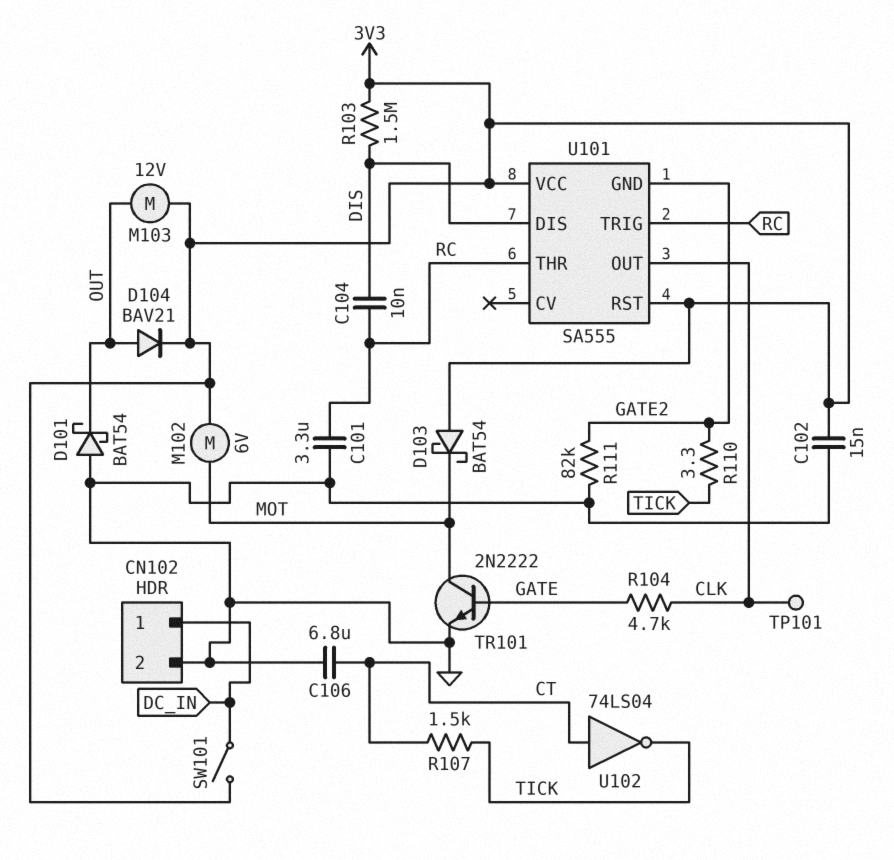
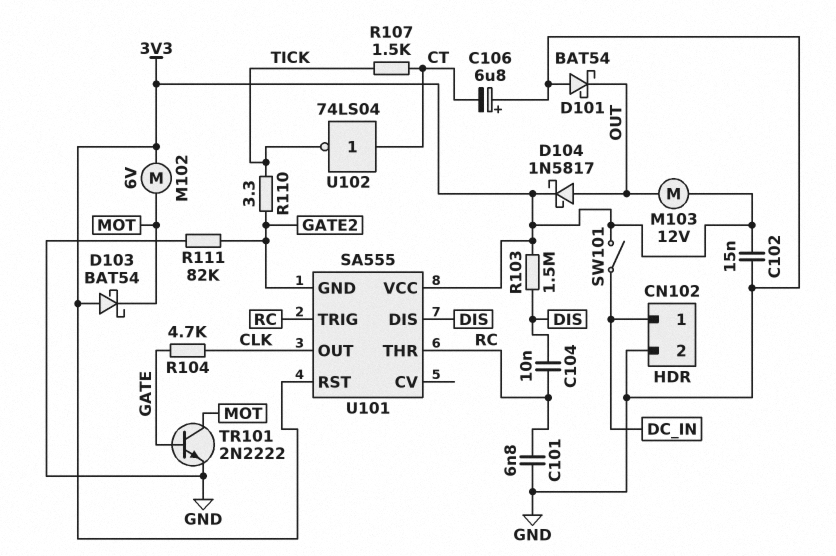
C101: 3.3uF (GND, RC) -> 6.8nF (GND, RC)
C106: 6.8uF (CT, GND) -> 6.8uF (plus GND, minus CT)
D104: diode BAV21 (A OUT, K 3V3) -> schottky 1N5817 (A OUT, K 3V3)
TP101: test point (CLK) -> none

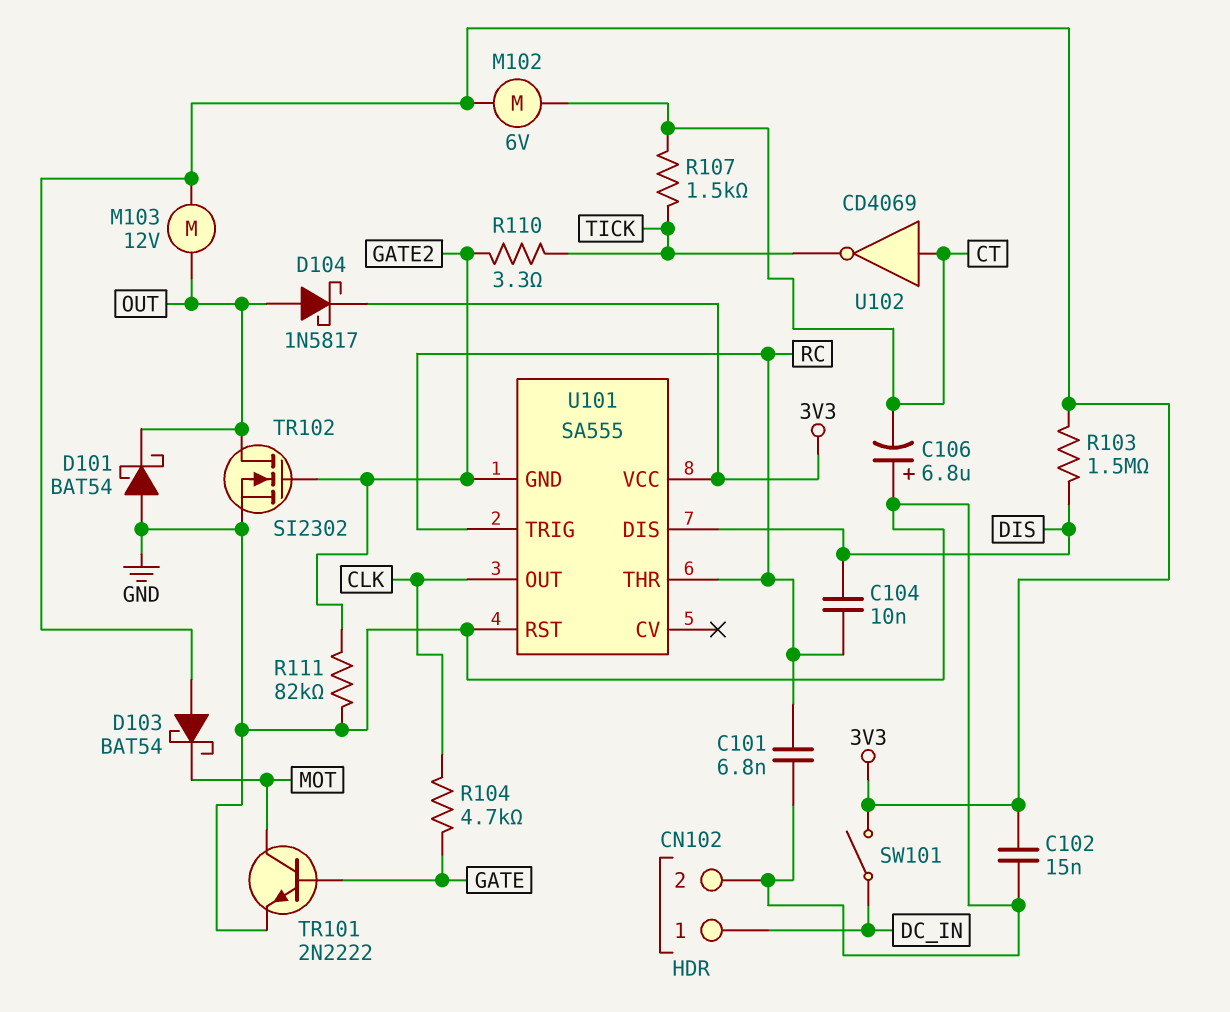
M102: motor 6V (3V3, MOT) -> motor 6V (3V3, CT)
TR102: none -> NMOS SI2302 (G GATE2, D OUT, S GND)
U101 pin RST: 3V3 -> GND
U102: NOT 74LS04 (in CT, out TICK) -> NOT CD4069 (in CT, out TICK)

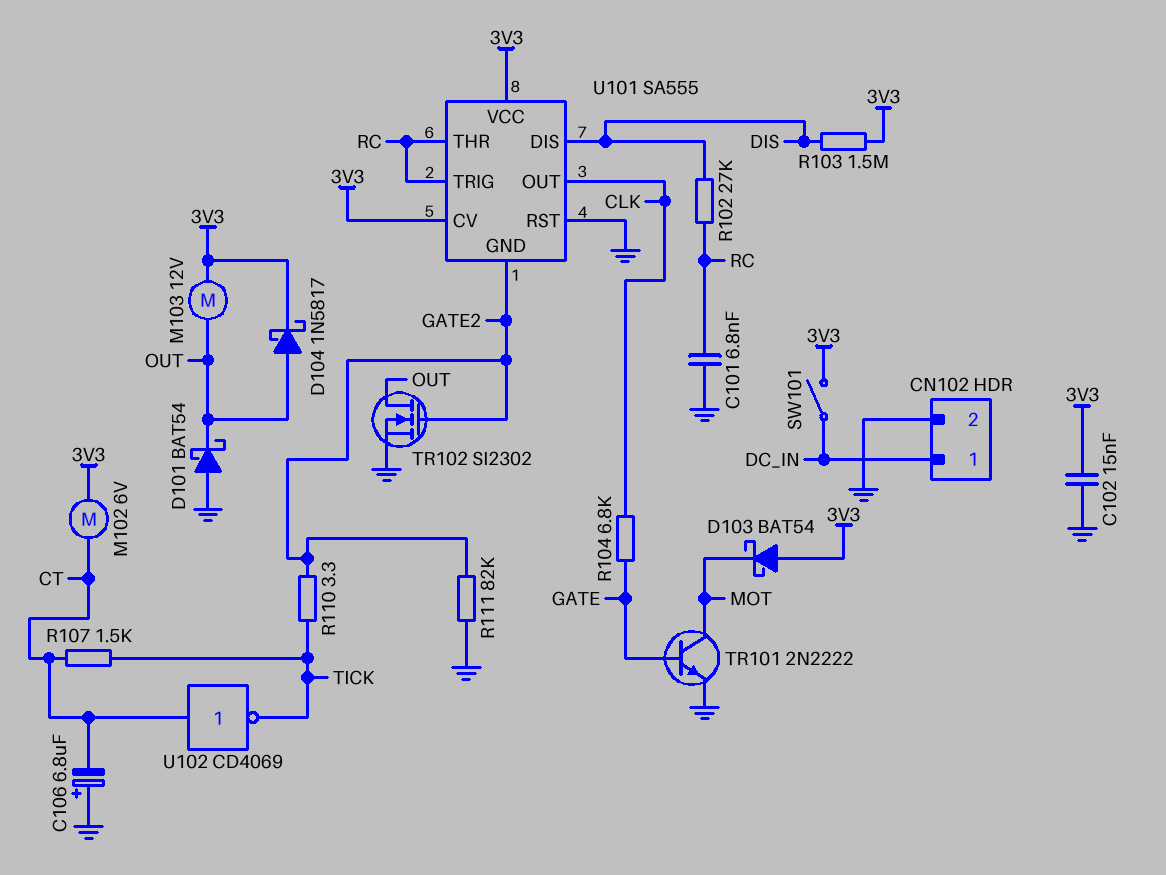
C104: 10nF (DIS, RC) -> none
R102: none -> 27k (DIS, RC)
R104: 4.7k (CLK, GATE) -> 6.8k (CLK, GATE)
U101 pin CV: none -> 3V3

